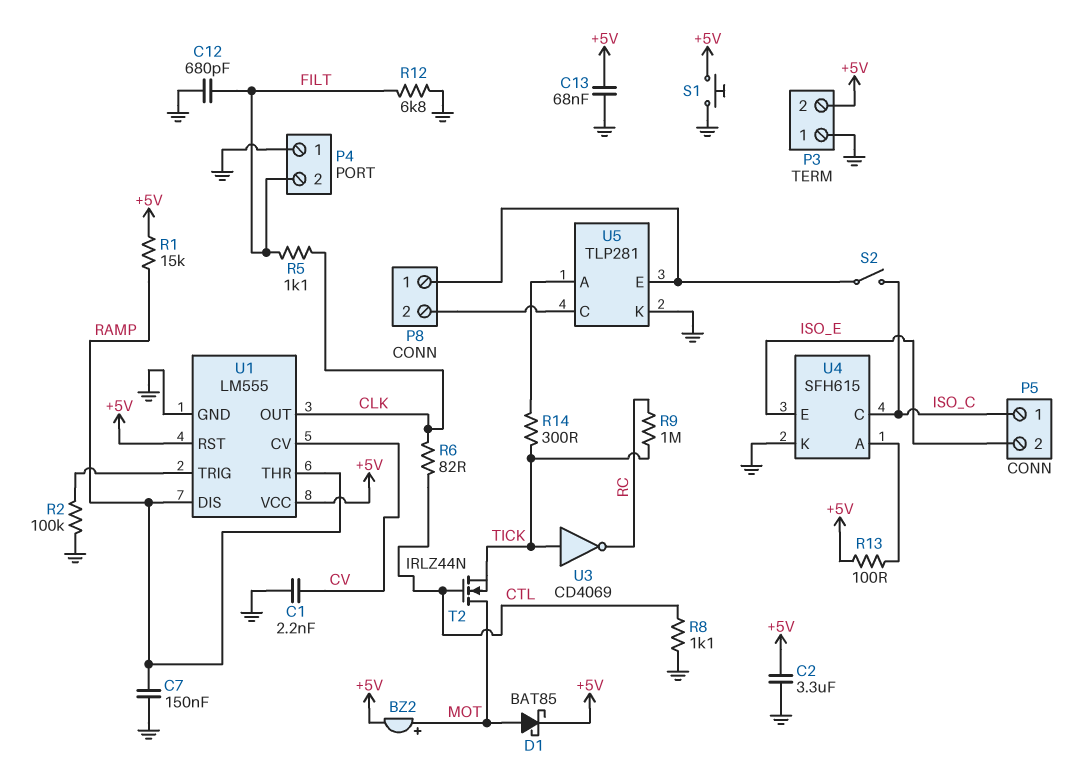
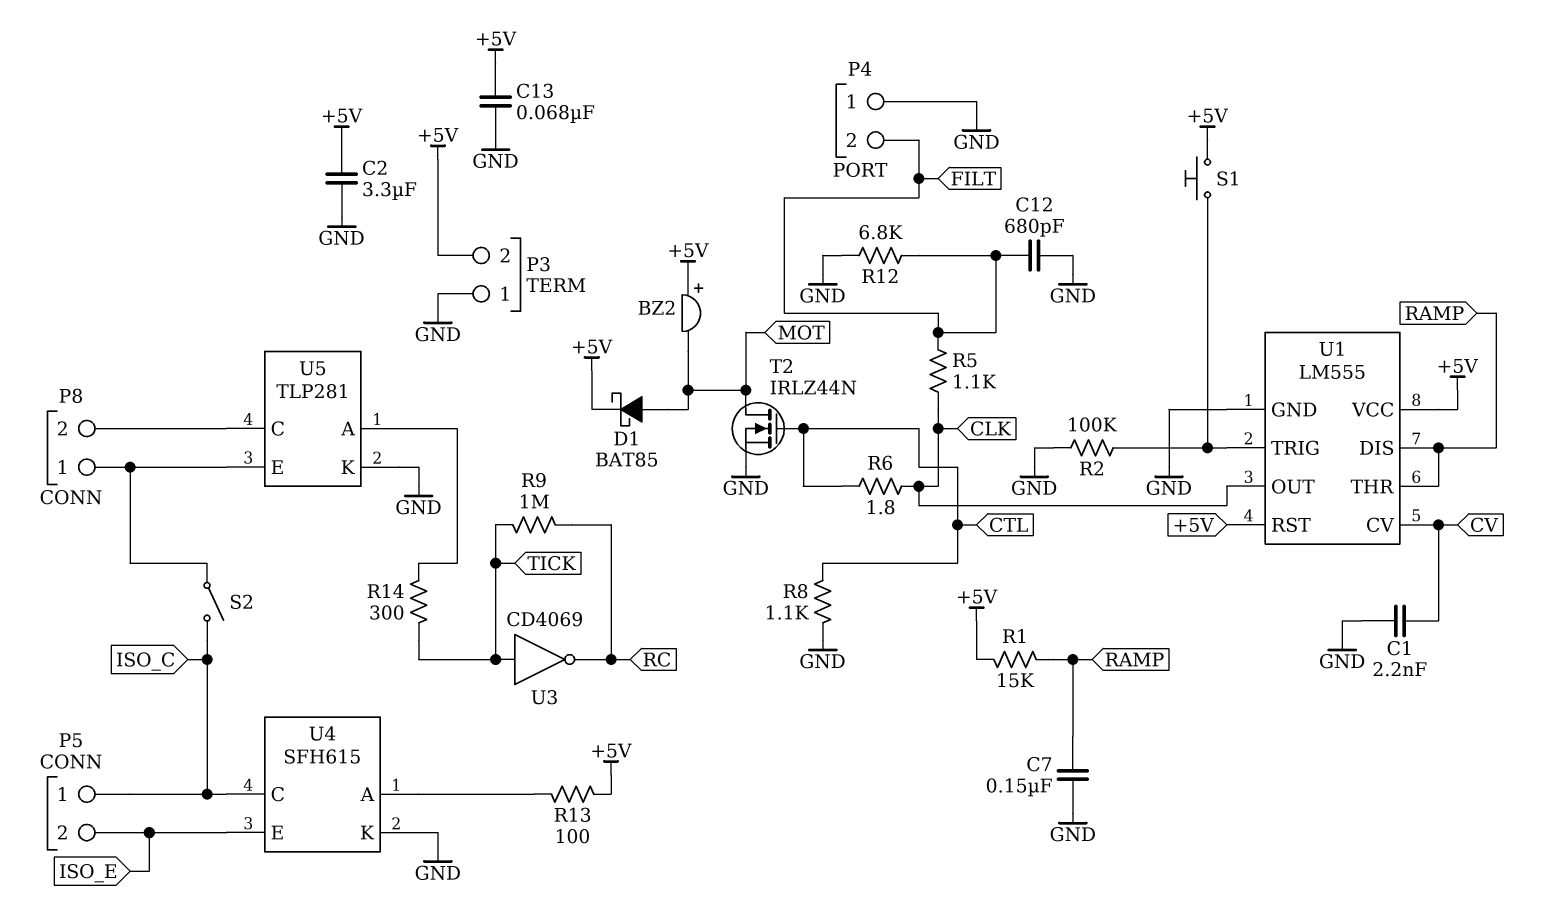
BZ2: buzzer (plus MOT, minus +5V) -> buzzer (plus +5V, minus MOT)
R6: 82 (CLK, CTL) -> 1.8 (CLK, CTL)
S1: button (+5V, GND) -> button (+5V, U1/TRIG)
T2: NMOS IRLZ44N (G CTL, D MOT, S TICK) -> NMOS IRLZ44N (G CTL, D MOT, S GND)

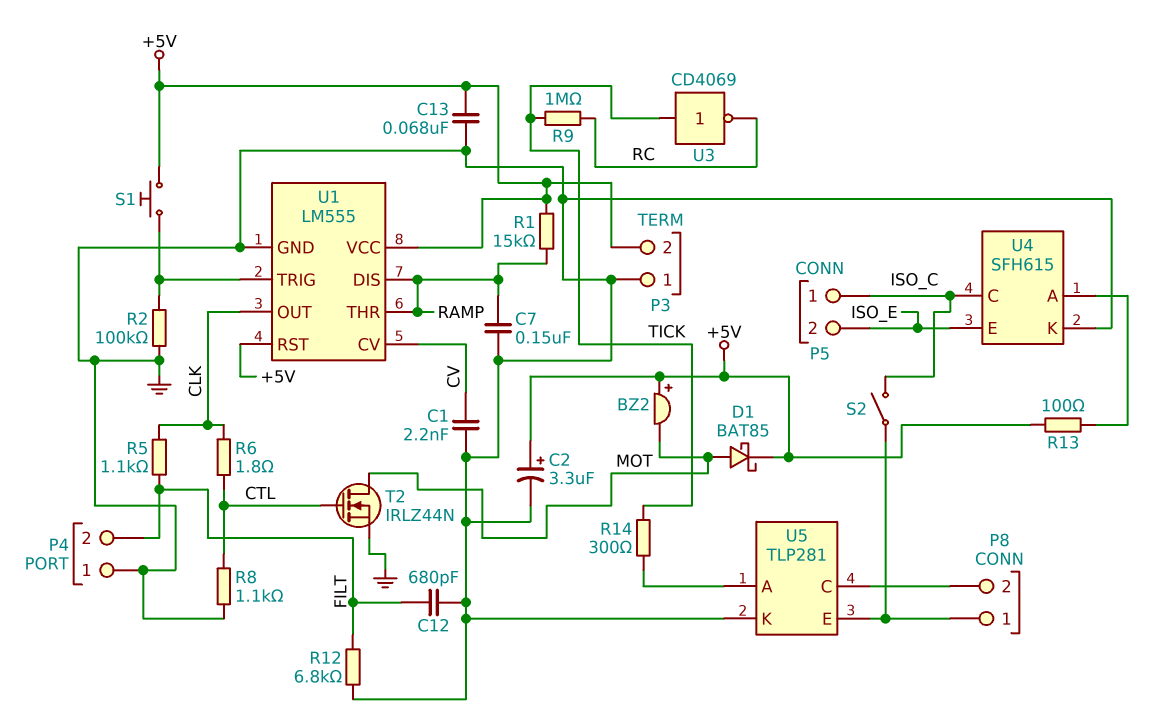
C2: 3.3uF (+5V, GND) -> 3.3uF (plus +5V, minus GND)

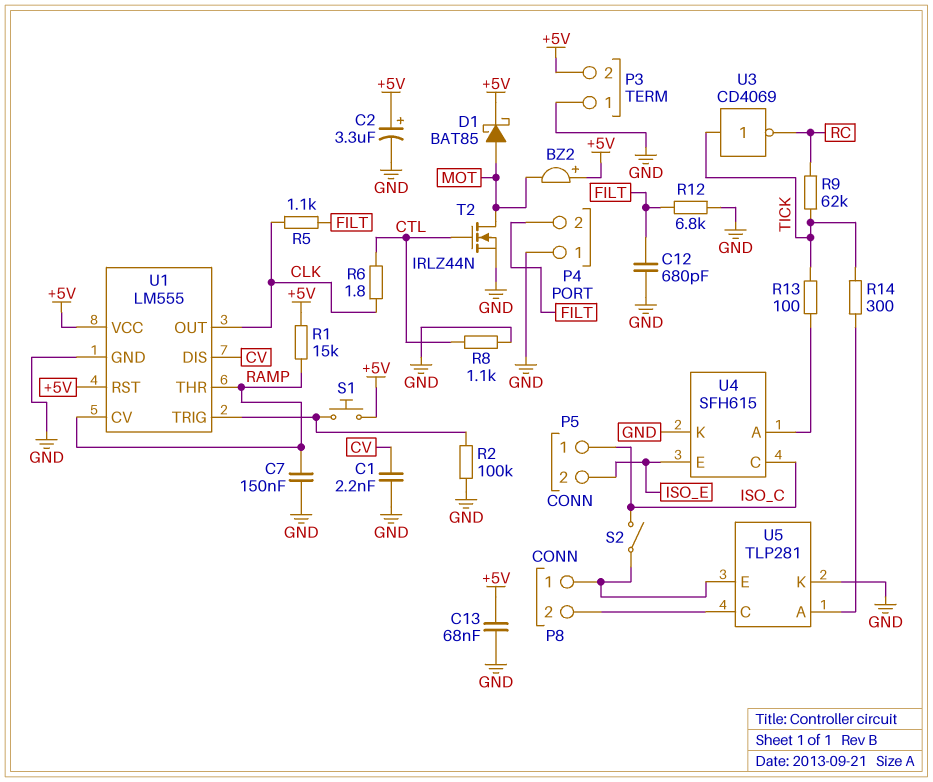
R9: 1M (RC, TICK) -> 62k (RC, TICK)
R13: 100 (+5V, U4/A) -> 100 (TICK, U4/A)
U1 pin CV: CV -> RAMP
U1 pin DIS: RAMP -> CV

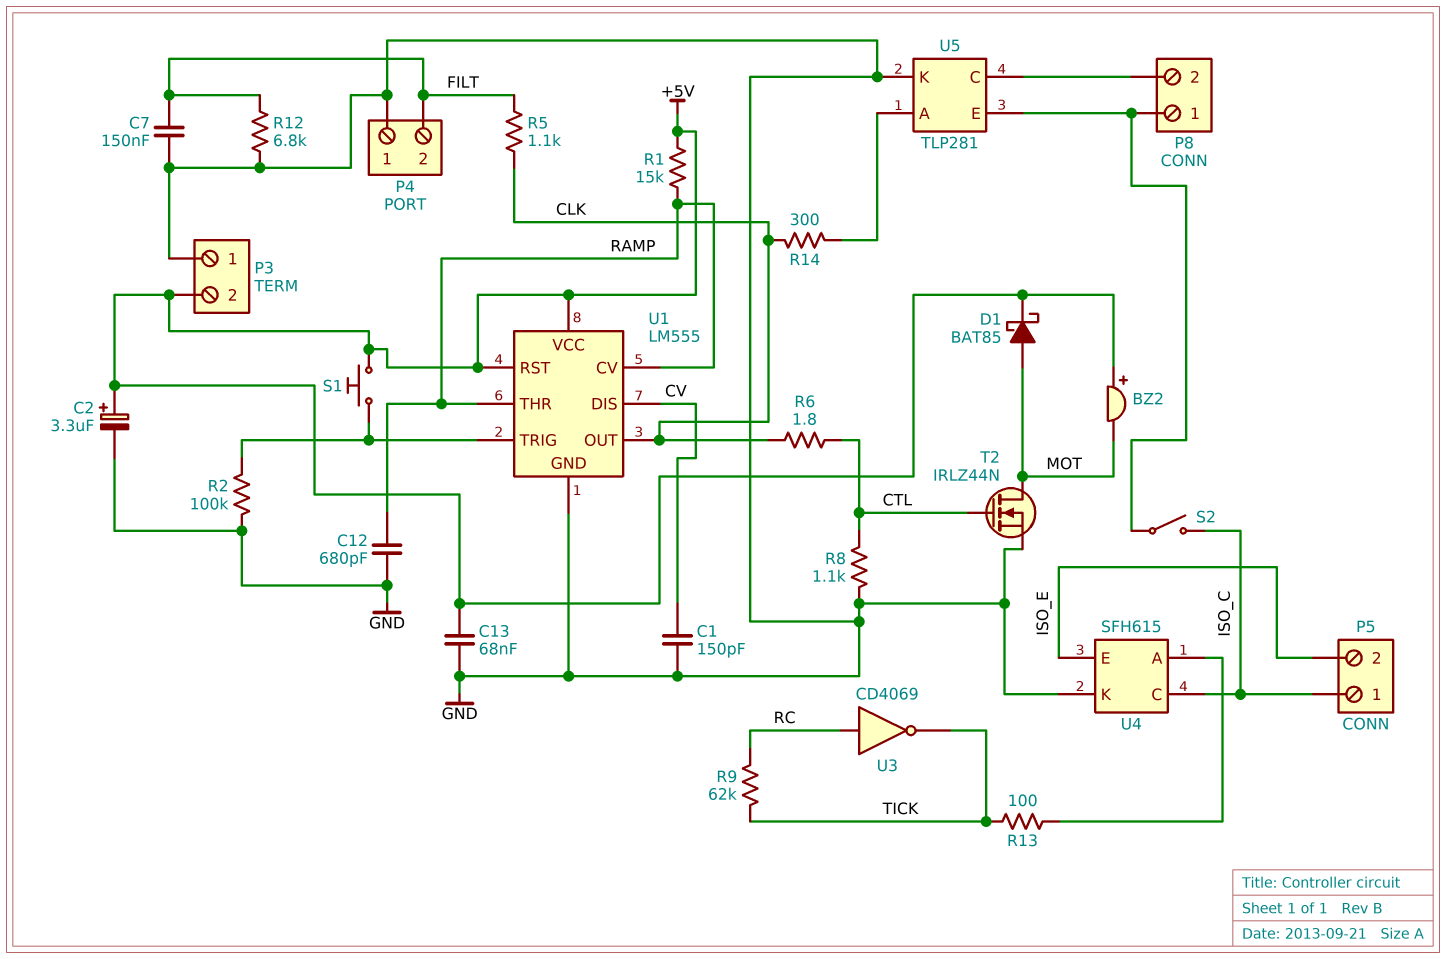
C1: 2.2nF (CV, GND) -> 150pF (CV, GND)
C7: 150nF (GND, RAMP) -> 150nF (FILT, GND)
C12: 680pF (FILT, GND) -> 680pF (GND, RAMP)
R14: 300 (TICK, U5/A) -> 300 (CLK, U5/A)
U3: NOT CD4069 (in TICK, out RC) -> NOT CD4069 (in RC, out TICK)

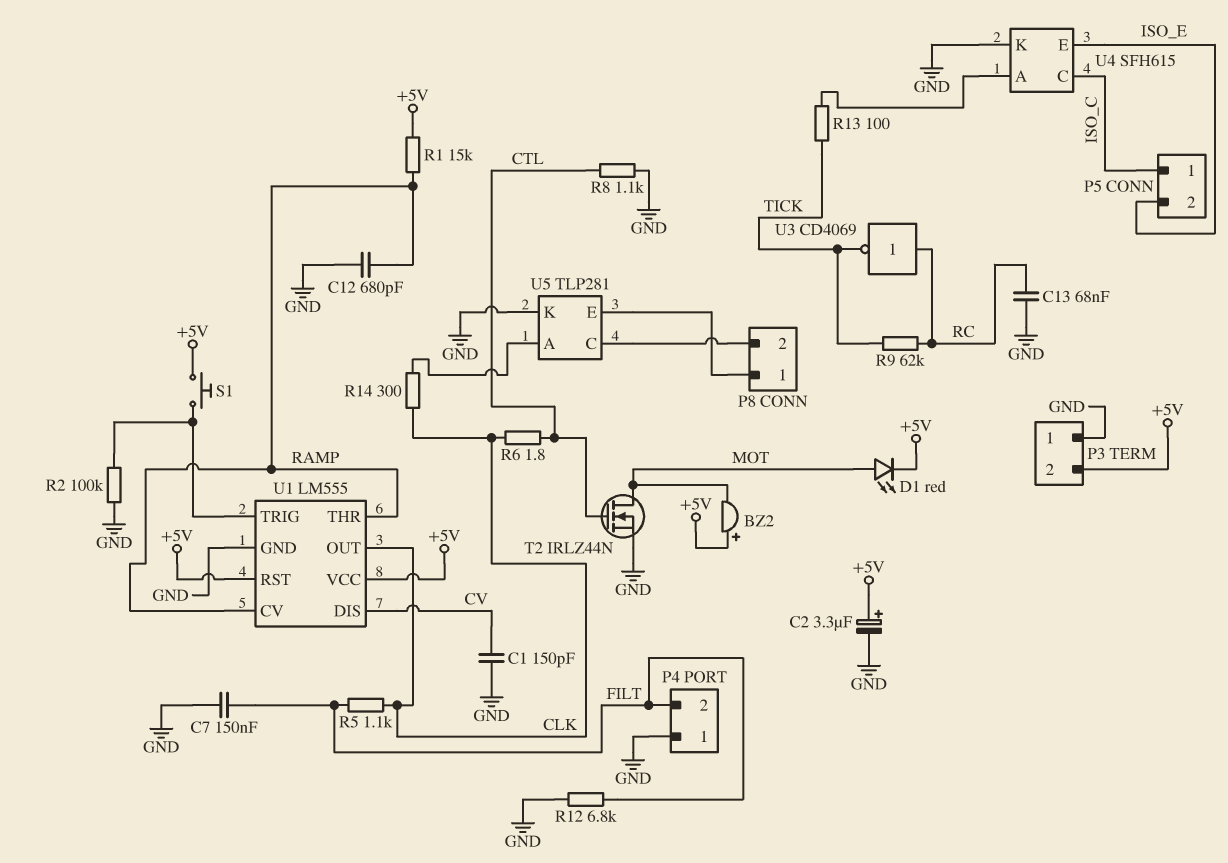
C13: 68nF (+5V, GND) -> 68nF (GND, RC)
D1: schottky BAT85 (A MOT, K +5V) -> LED red (A MOT, K +5V)
S2: switch (ISO_C, P8/1) -> none

